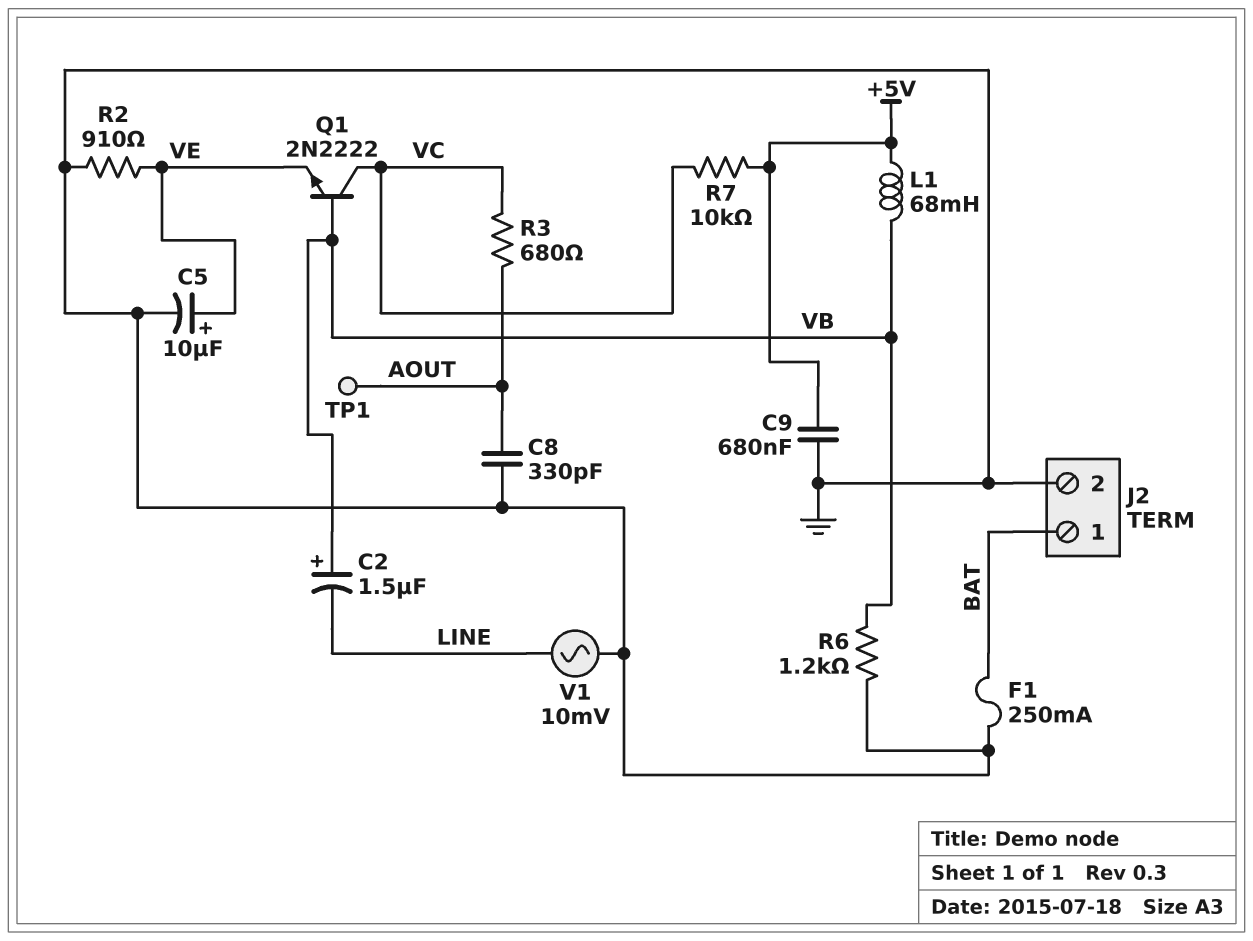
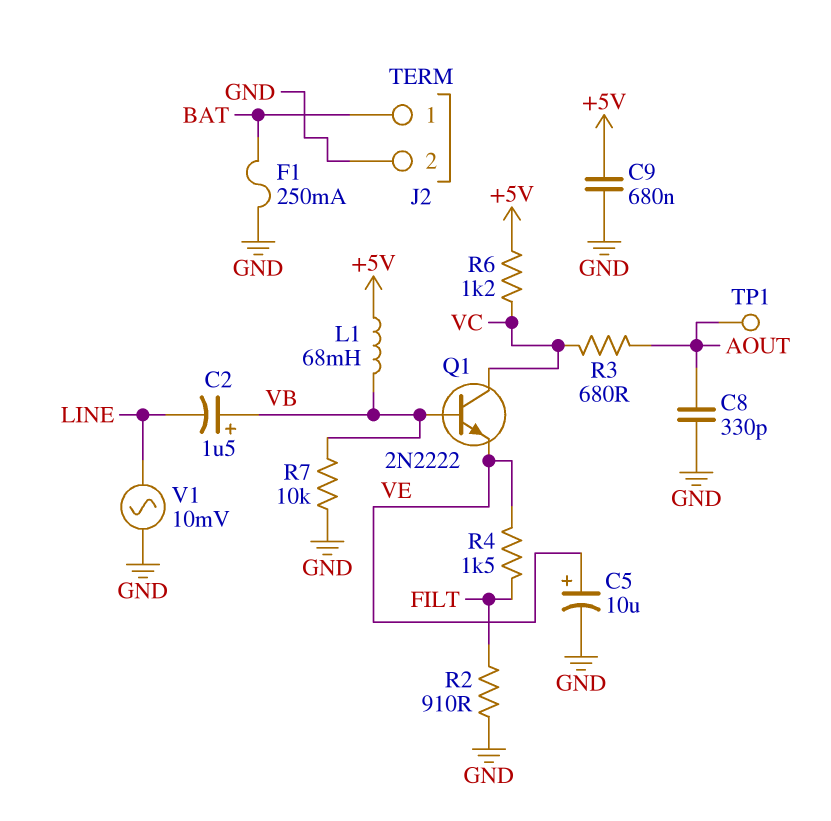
R2: 910 (GND, VE) -> 910 (FILT, GND)
R4: none -> 1.5k (FILT, VE)
R6: 1.2k (GND, VB) -> 1.2k (+5V, VC)
R7: 10k (+5V, VC) -> 10k (GND, VB)

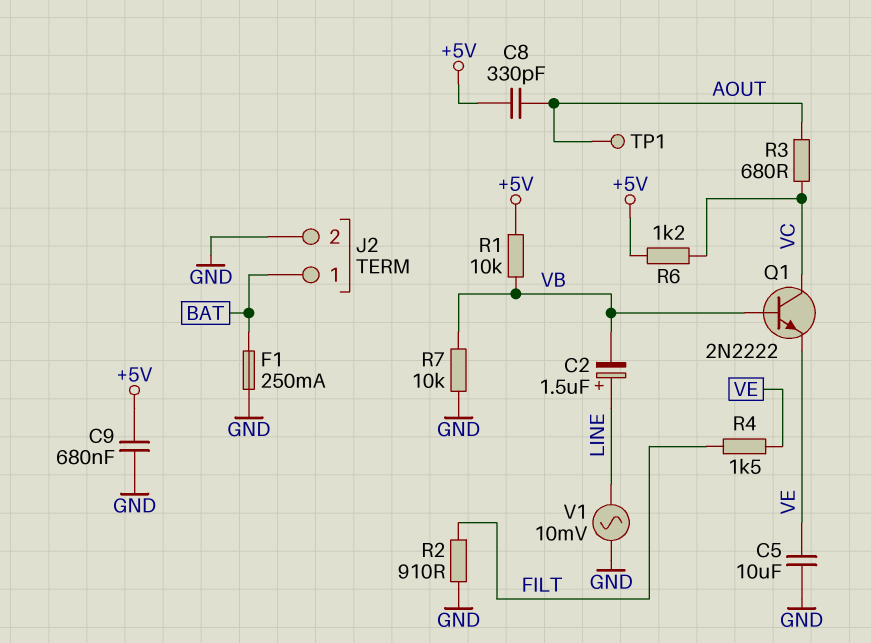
C2: 1.5uF (plus VB, minus LINE) -> 1.5uF (plus LINE, minus VB)
C5: 10uF (plus VE, minus GND) -> 10uF (GND, VE)
C8: 330pF (AOUT, GND) -> 330pF (+5V, AOUT)
L1: 68mH (+5V, VB) -> none
R1: none -> 10k (+5V, VB)

